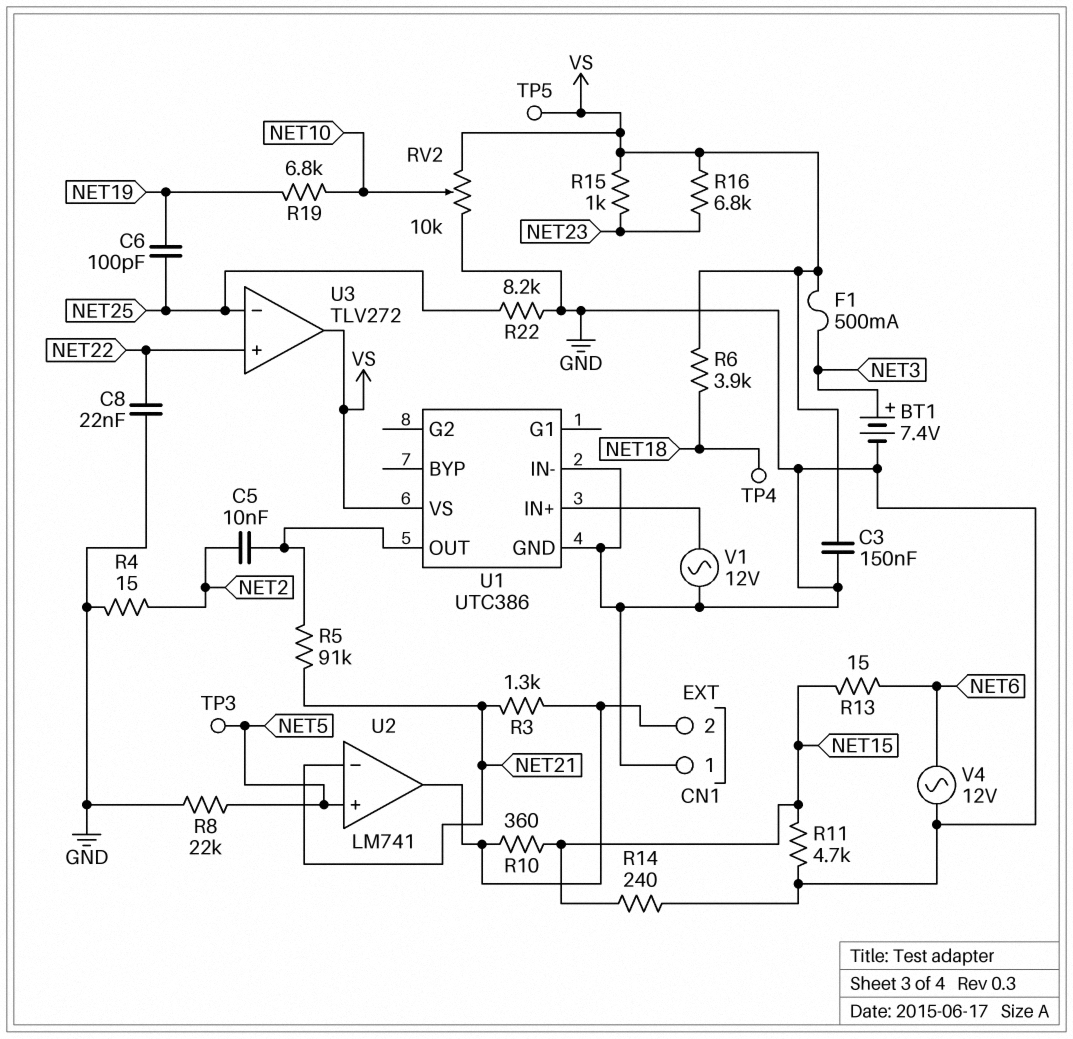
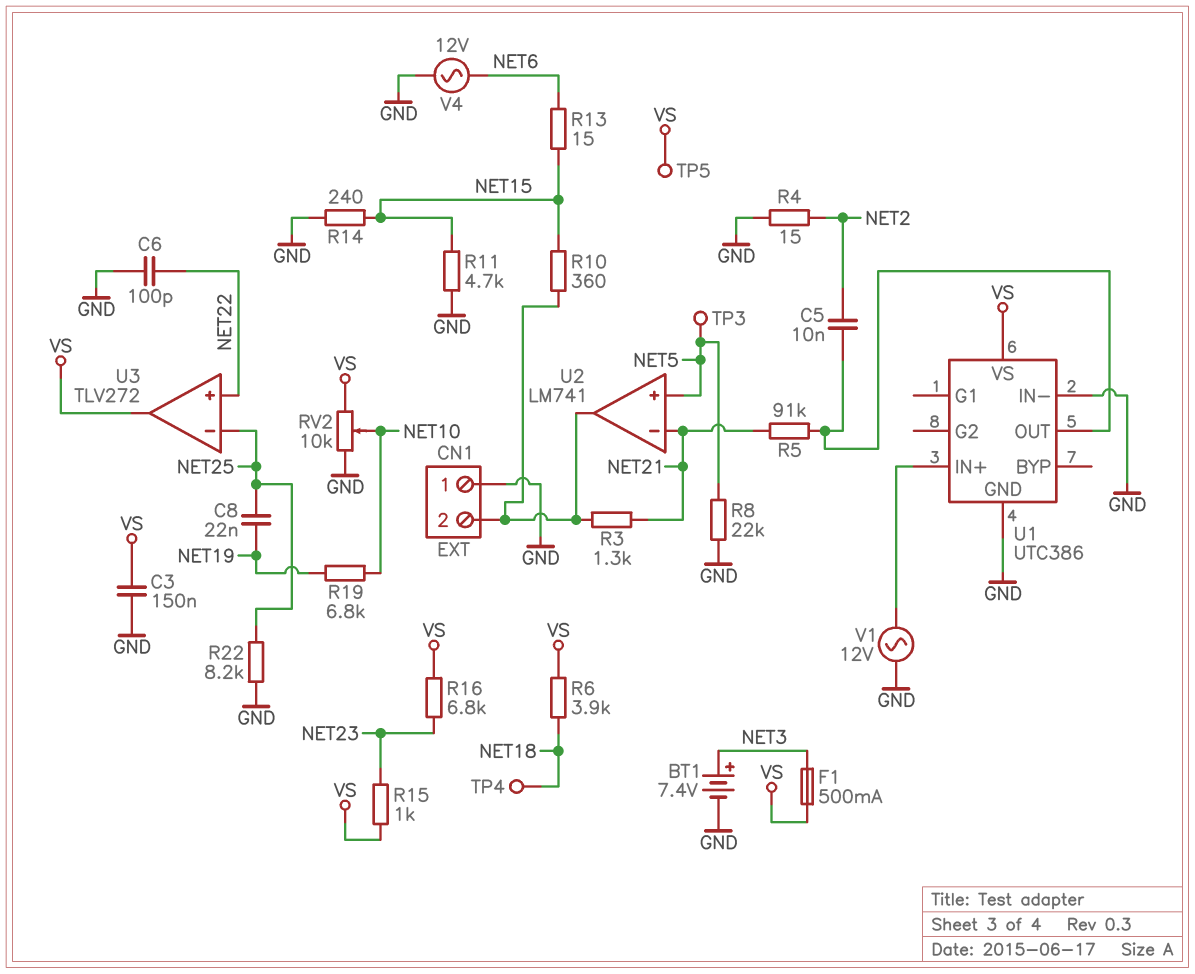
C6: 100pF (NET19, NET25) -> 100pF (GND, NET22)
C8: 22nF (GND, NET22) -> 22nF (NET19, NET25)

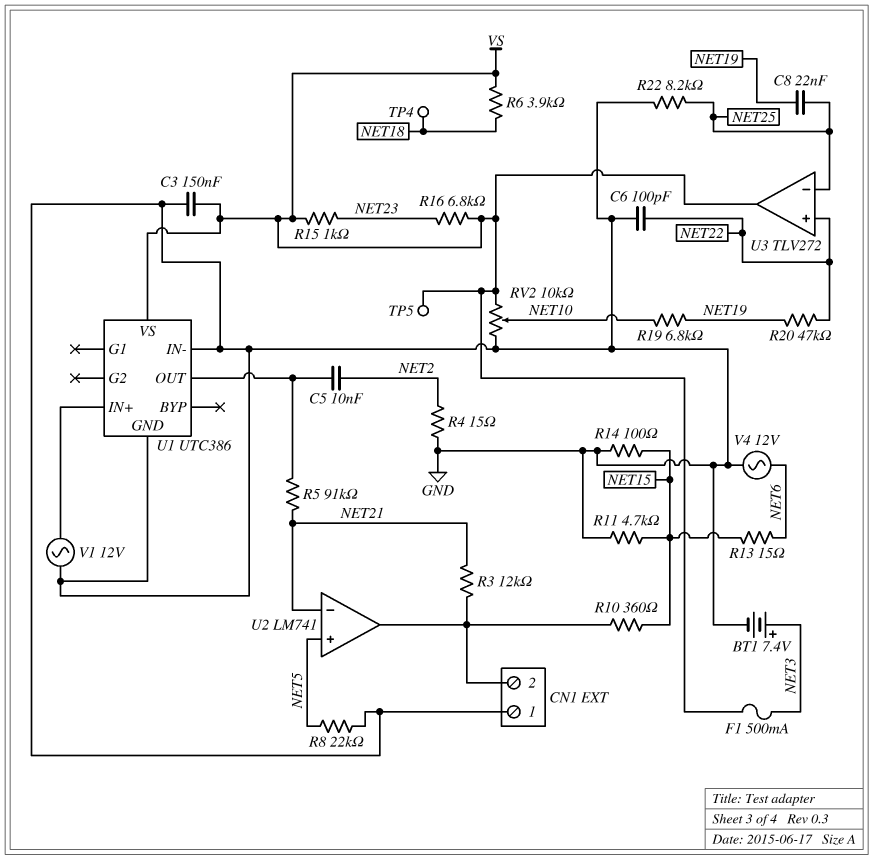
R3: 1.3k (CN1/2, NET21) -> 12k (CN1/2, NET21)
R14: 240 (GND, NET15) -> 100 (GND, NET15)
R20: none -> 47k (NET19, NET22)
TP3: test point (NET5) -> none

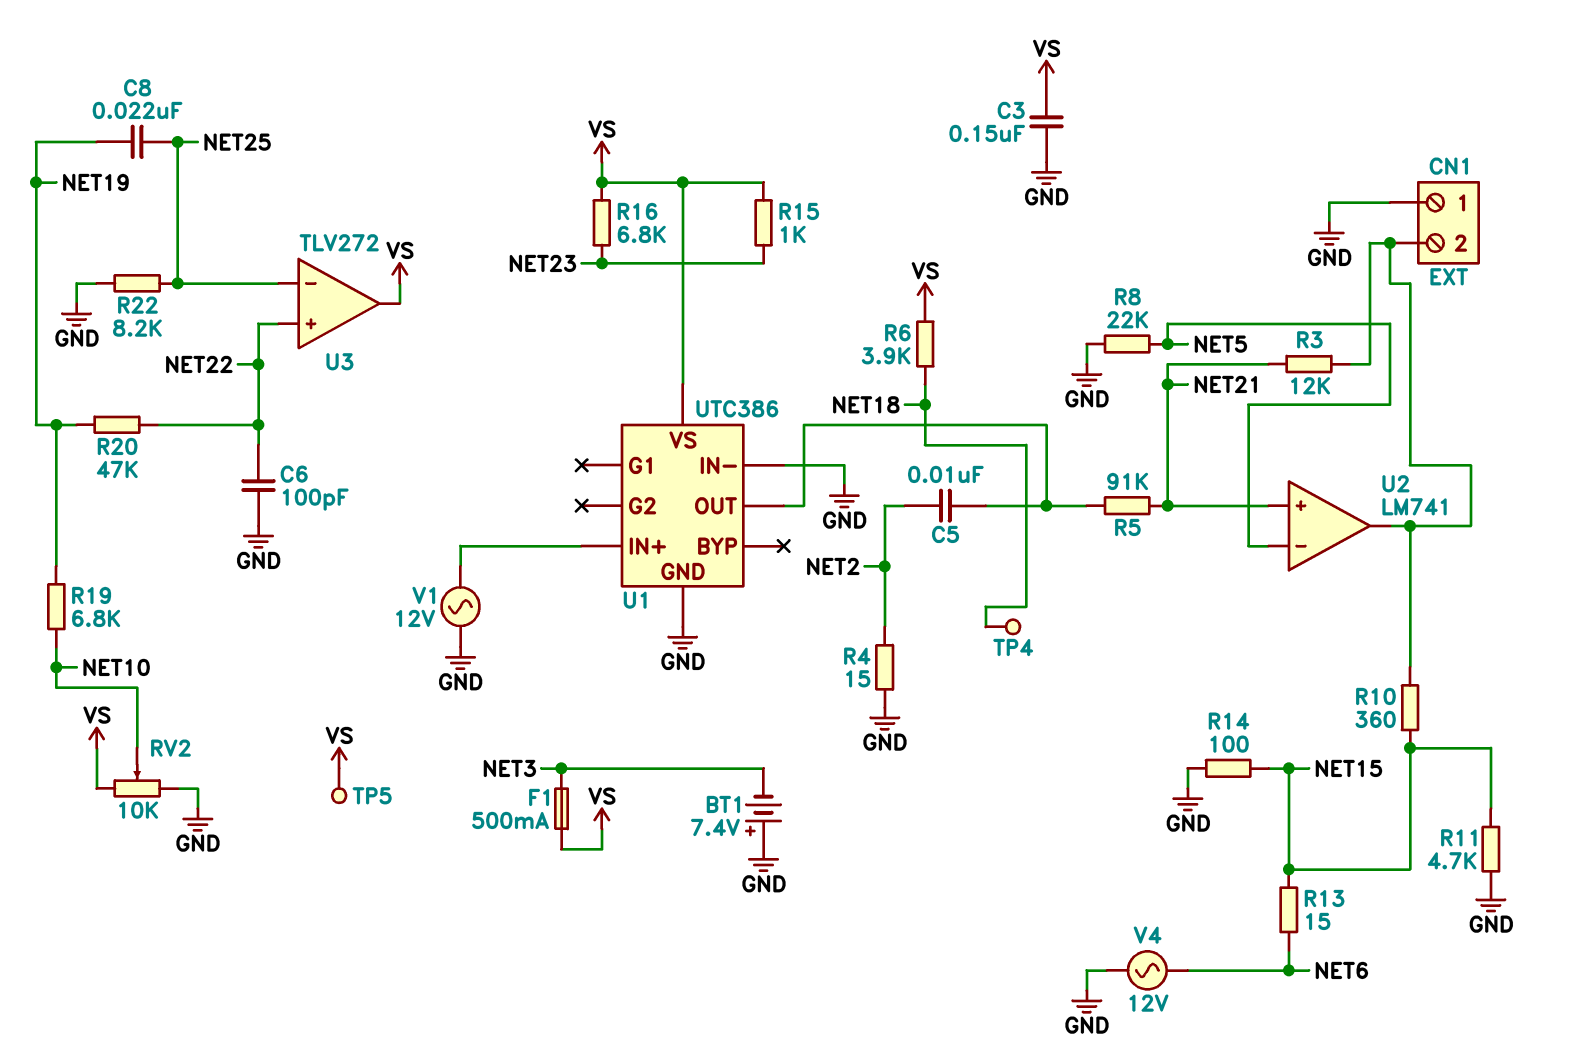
BT1: 7.4V (plus NET3, minus GND) -> 7.4V (plus GND, minus NET3)
U2 pin in+: NET5 -> NET21
U2 pin in-: NET21 -> NET5

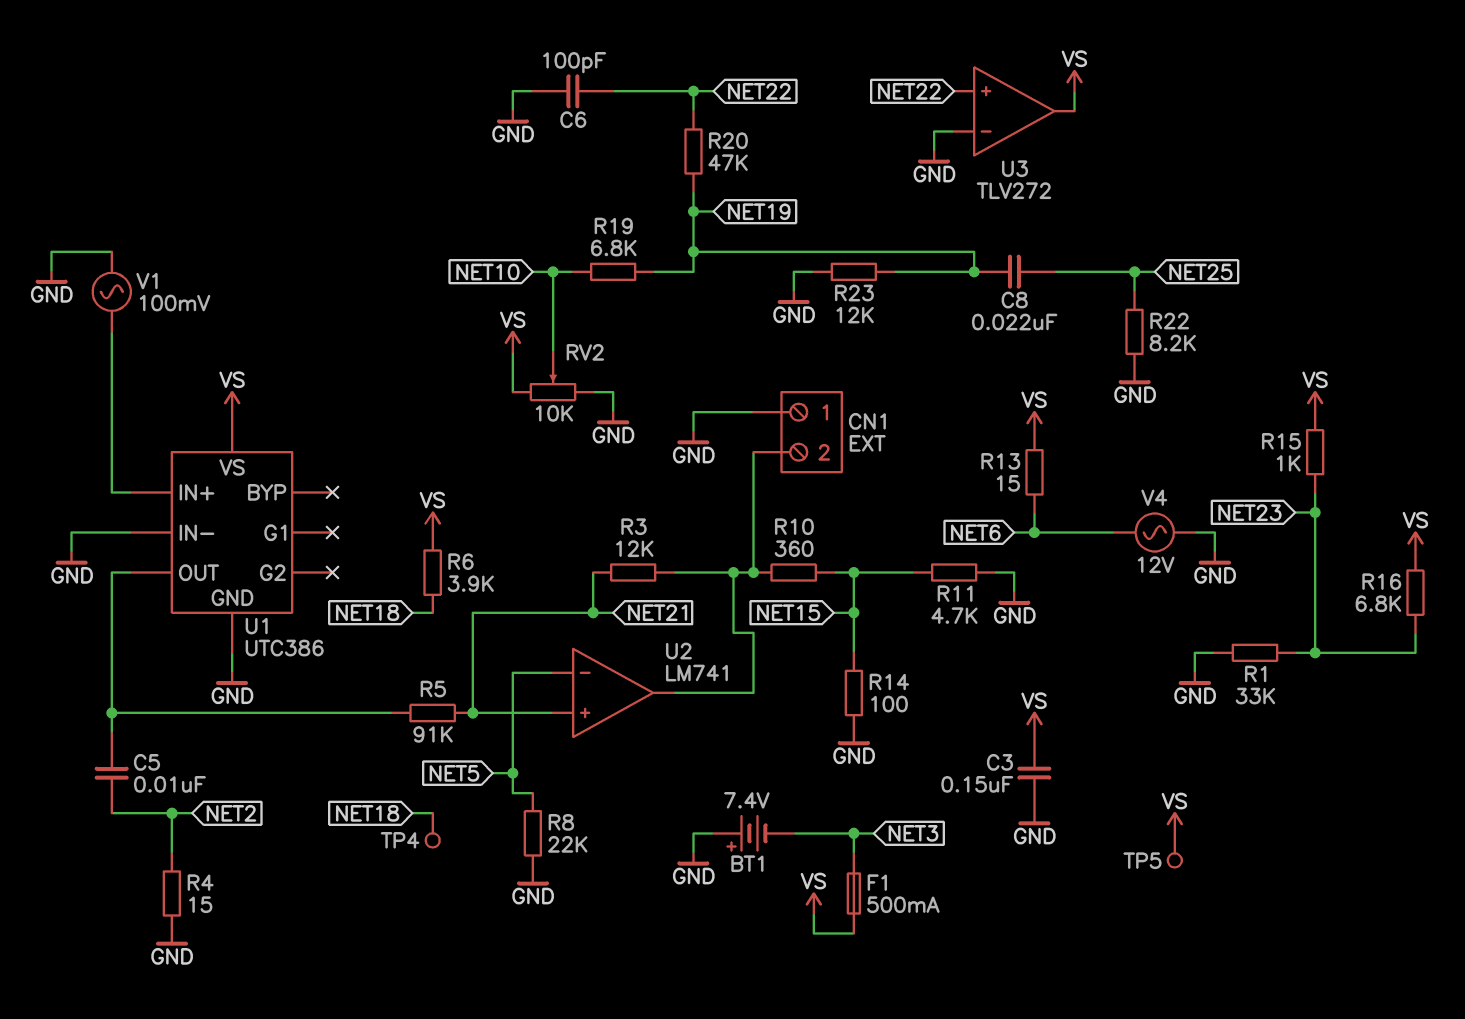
R1: none -> 33k (GND, NET23)
R13: 15 (NET6, NET15) -> 15 (NET6, VS)
R23: none -> 12k (GND, NET19)
U3 pin in-: NET25 -> GND
V1: AC 12V (GND, U1/IN+) -> AC 100mV (GND, U1/IN+)

